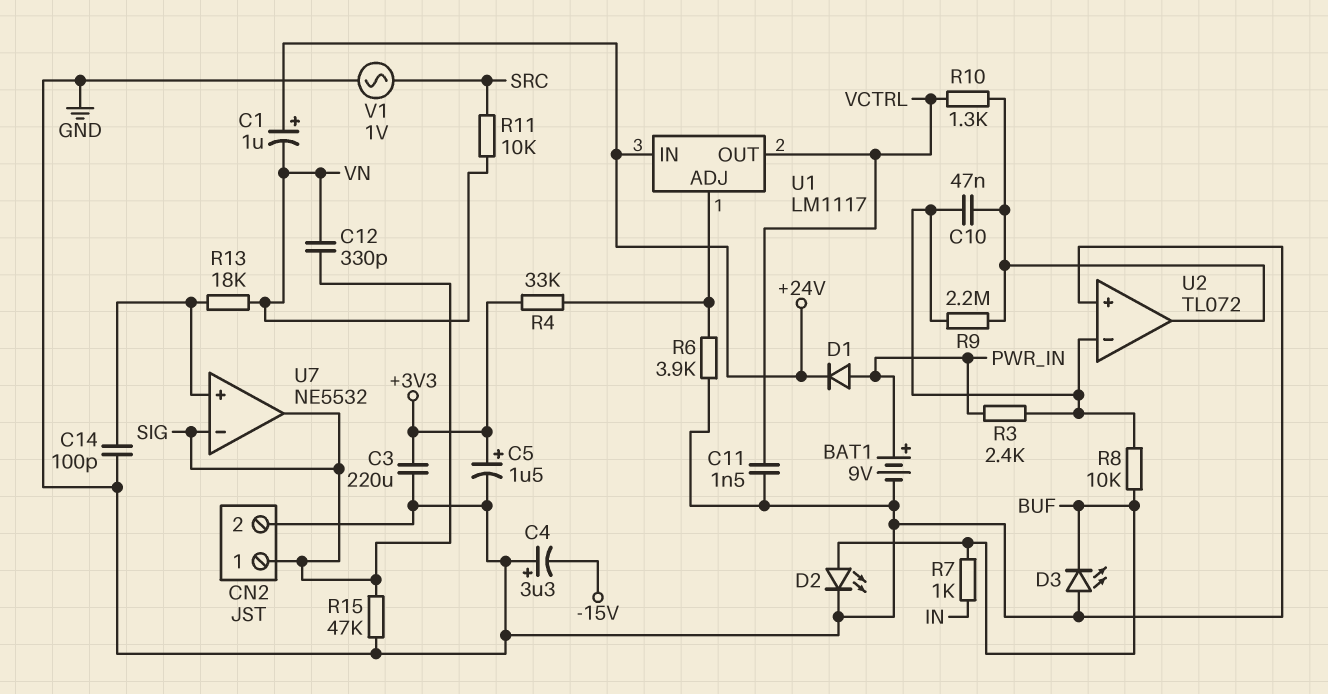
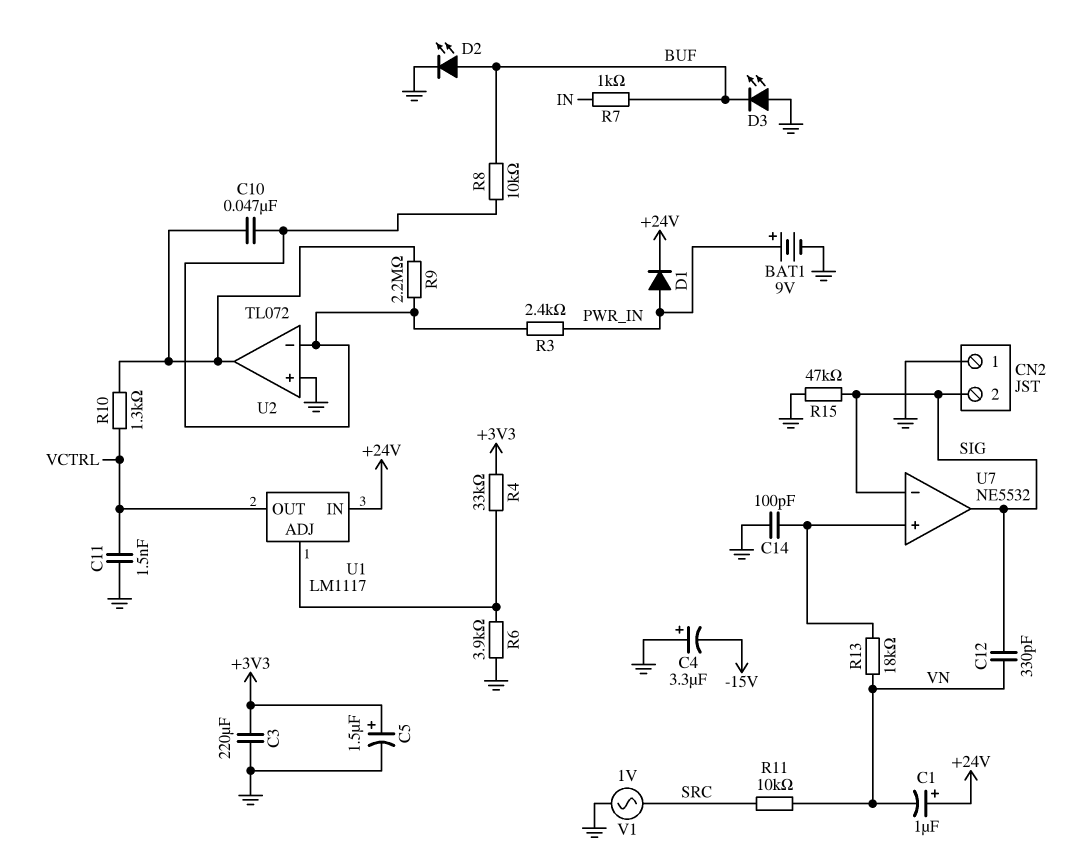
CN2 pin 1: SIG -> GND
CN2 pin 2: GND -> SIG

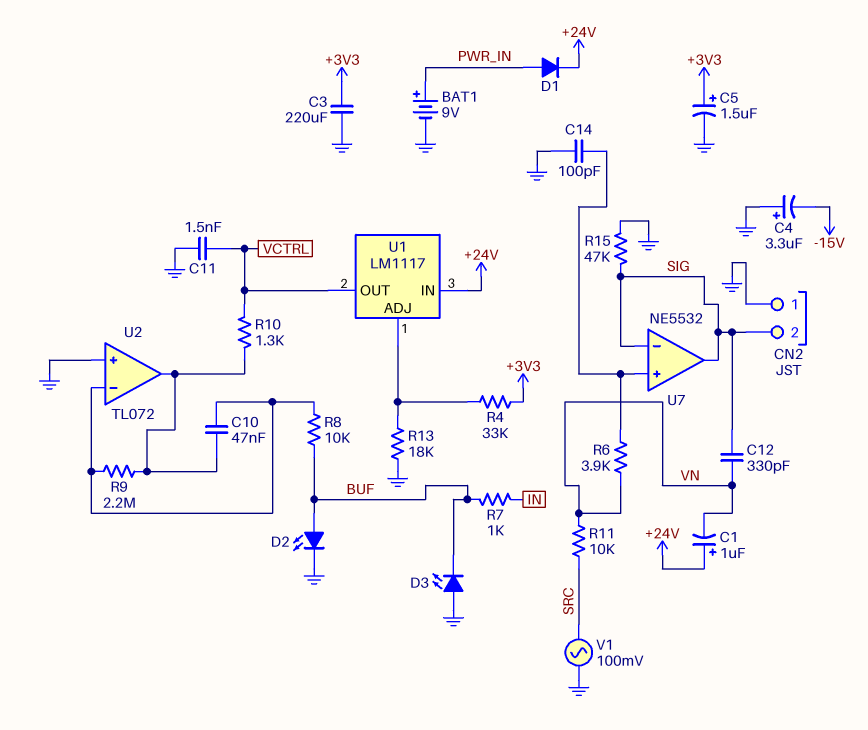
R3: 2.4k (PWR_IN, U2/in-) -> none
R6: 3.9k (GND, U1/ADJ) -> 3.9k (U7/in+, VN)
R13: 18k (U7/in+, VN) -> 18k (GND, U1/ADJ)
V1: AC 1V (GND, SRC) -> AC 100mV (GND, SRC)

